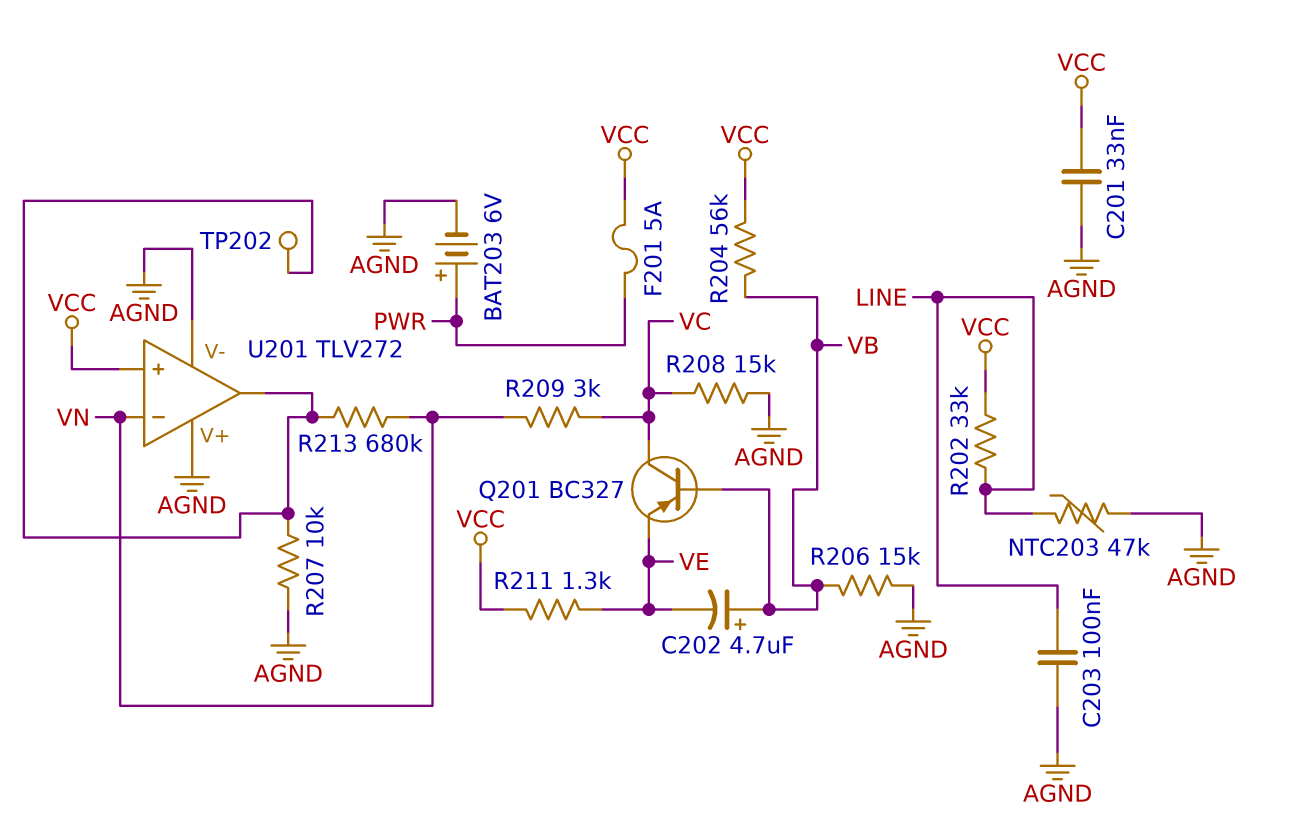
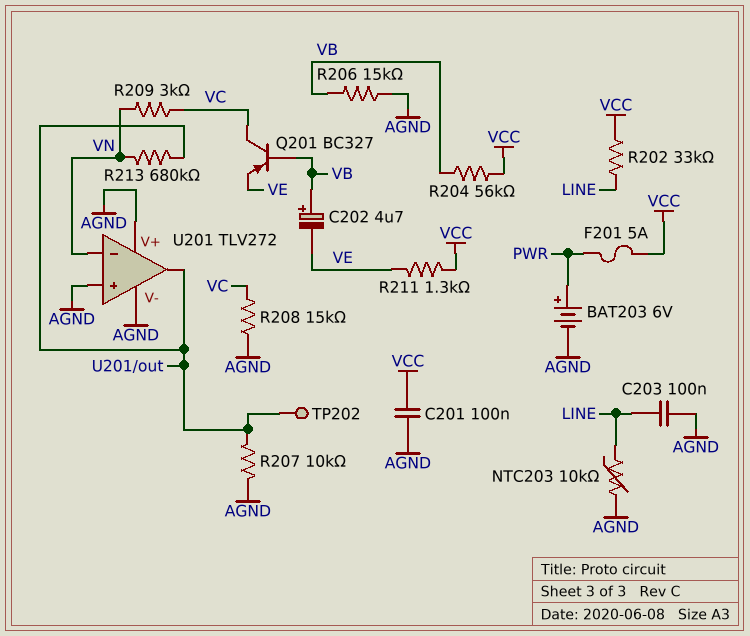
C201: 33nF (AGND, VCC) -> 100nF (AGND, VCC)
NTC203: 47k (AGND, LINE) -> 10k (AGND, LINE)
U201 pin in+: VCC -> AGND

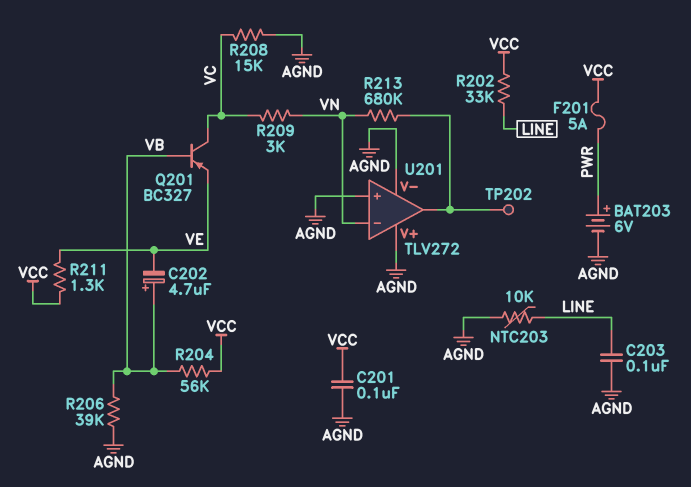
R206: 15k (AGND, VB) -> 39k (AGND, VB)
R207: 10k (AGND, U201/out) -> none

